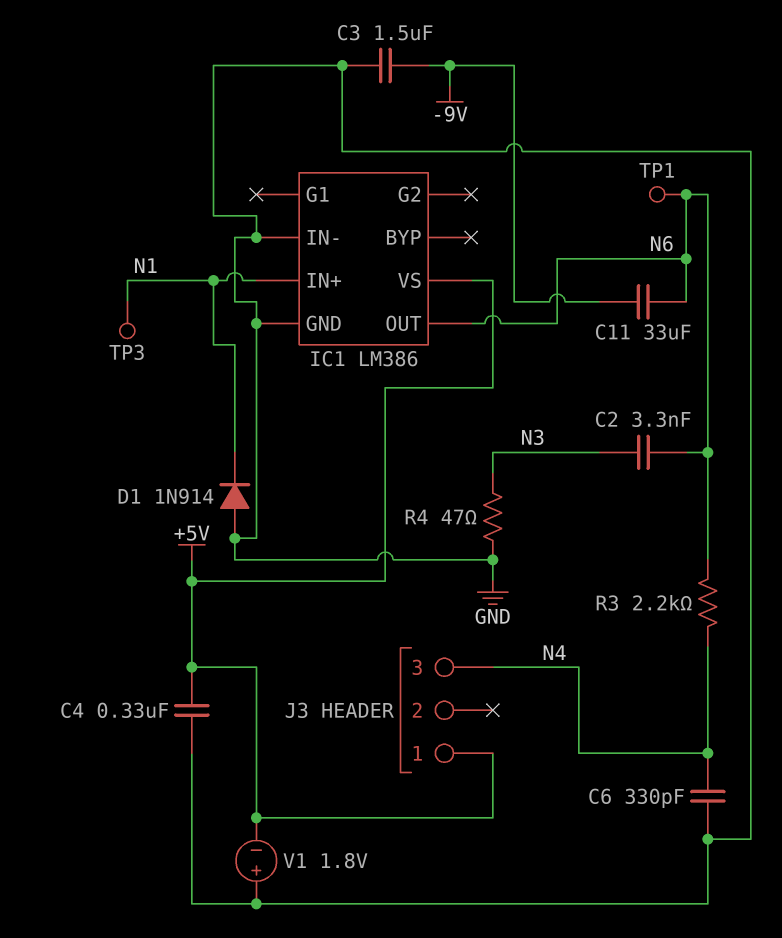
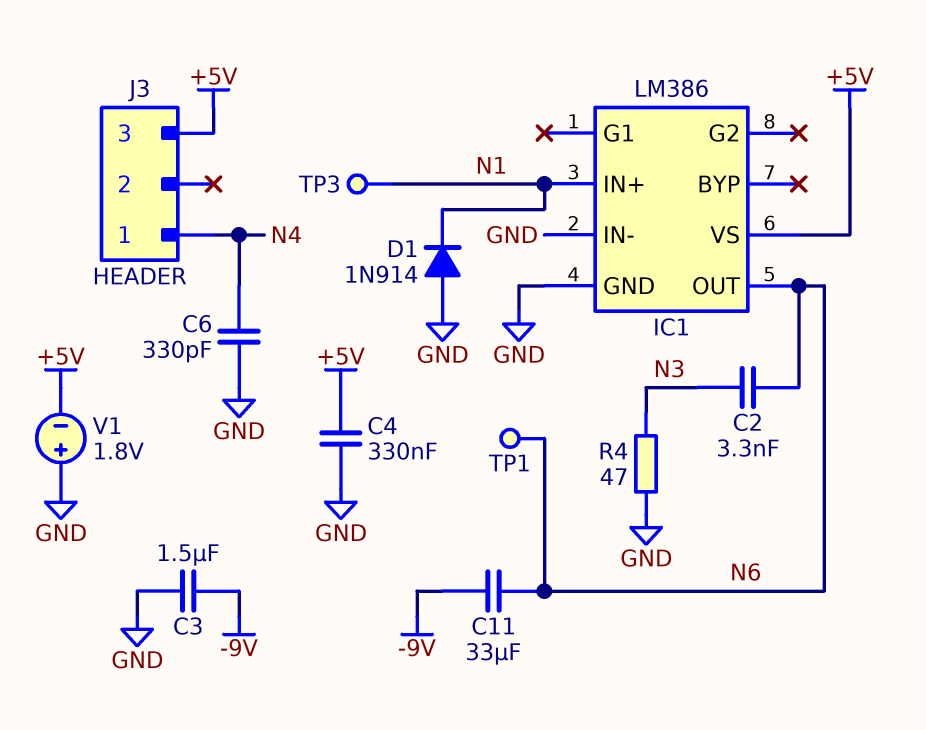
J3 pin 1: +5V -> N4
J3 pin 3: N4 -> +5V
R3: 2.2k (N4, N6) -> none

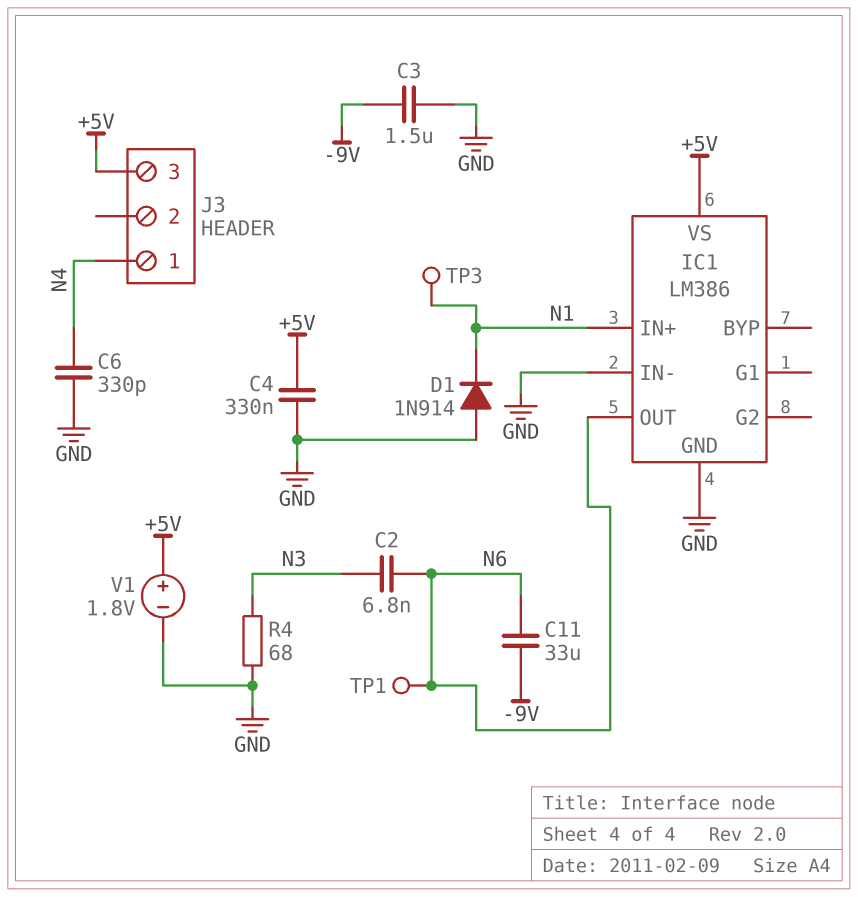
C2: 3.3nF (N3, N6) -> 6.8nF (N3, N6)
R4: 47 (GND, N3) -> 68 (GND, N3)
V1: 1.8V (plus GND, minus +5V) -> 1.8V (plus +5V, minus GND)

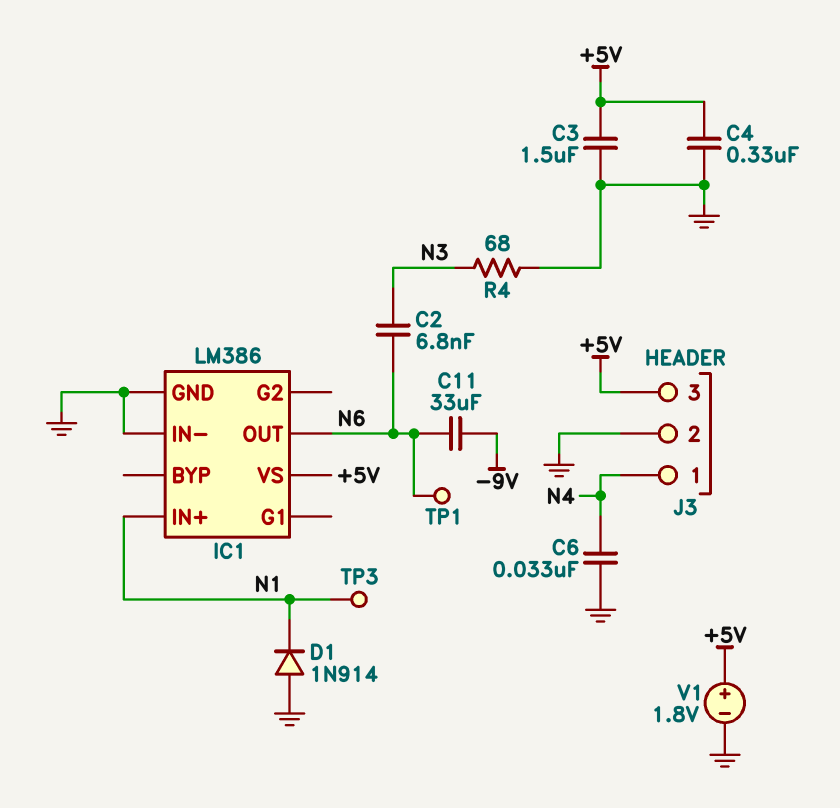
C3: 1.5uF (-9V, GND) -> 1.5uF (+5V, GND)
C6: 330pF (GND, N4) -> 33nF (GND, N4)
J3 pin 2: none -> GND

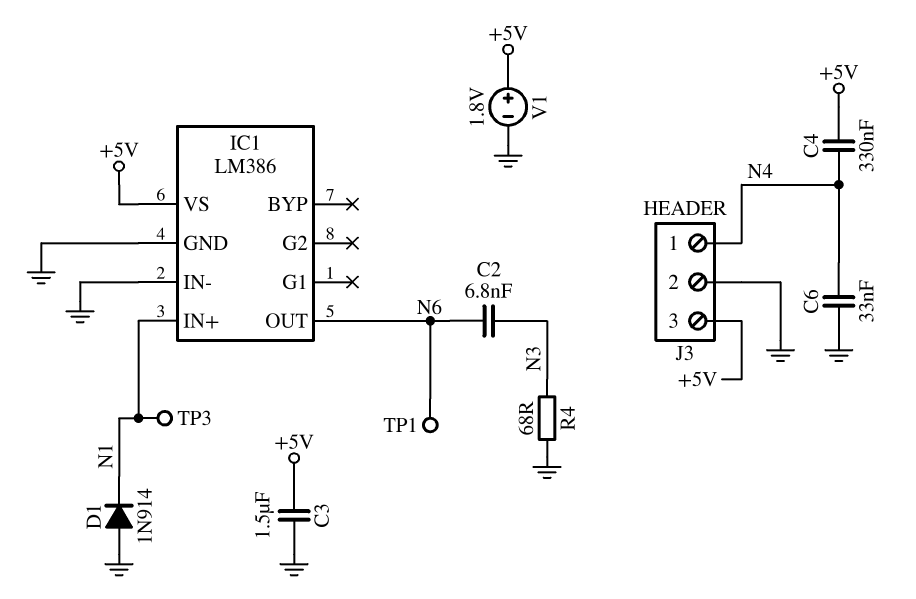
C4: 330nF (+5V, GND) -> 330nF (+5V, N4)
C11: 33uF (-9V, N6) -> none

